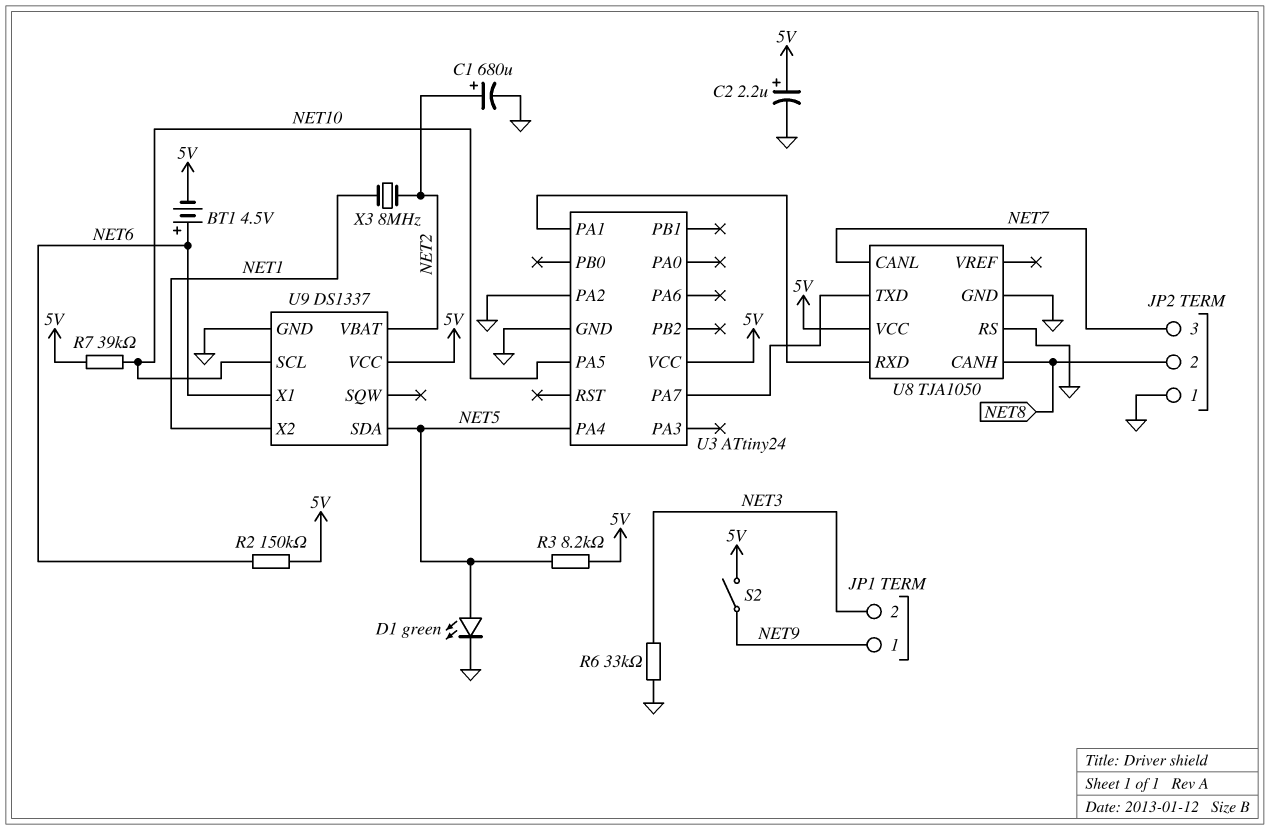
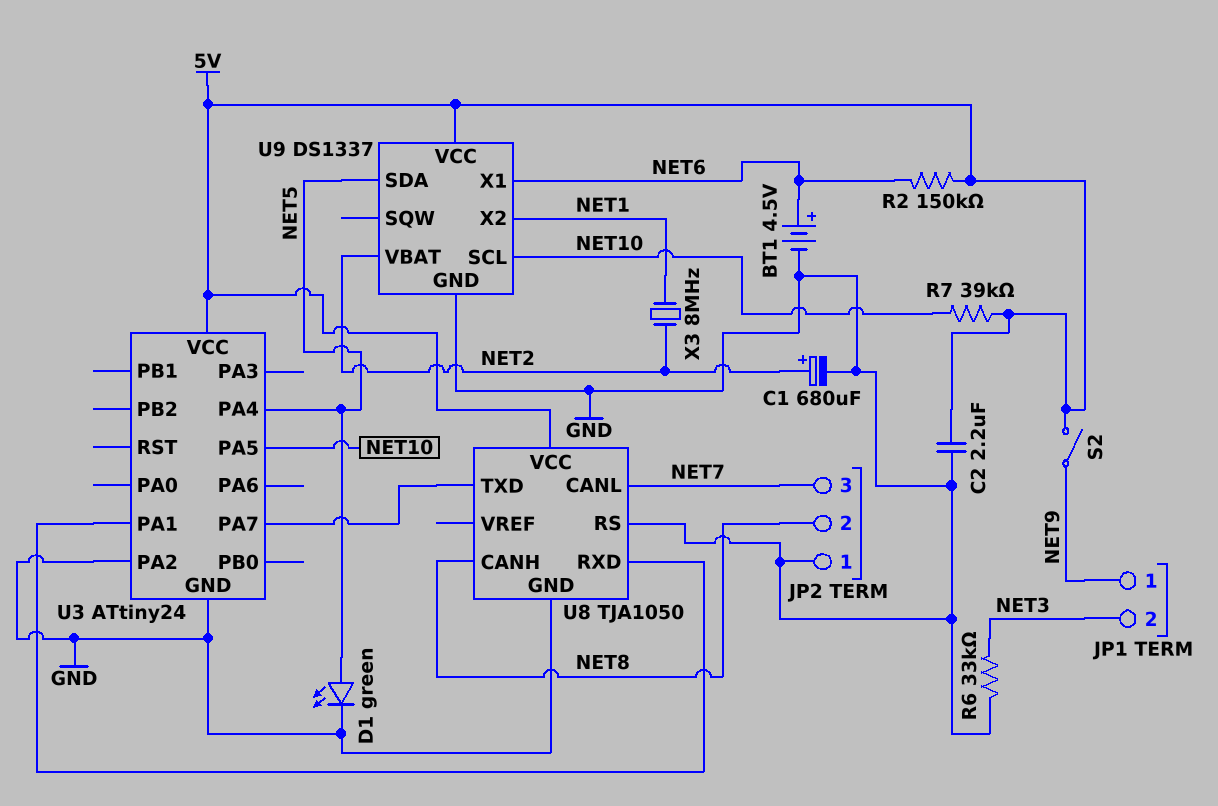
BT1: 4.5V (plus NET6, minus 5V) -> 4.5V (plus NET6, minus GND)
C2: 2.2uF (plus 5V, minus GND) -> 2.2uF (5V, GND)
R3: 8.2k (5V, NET5) -> none

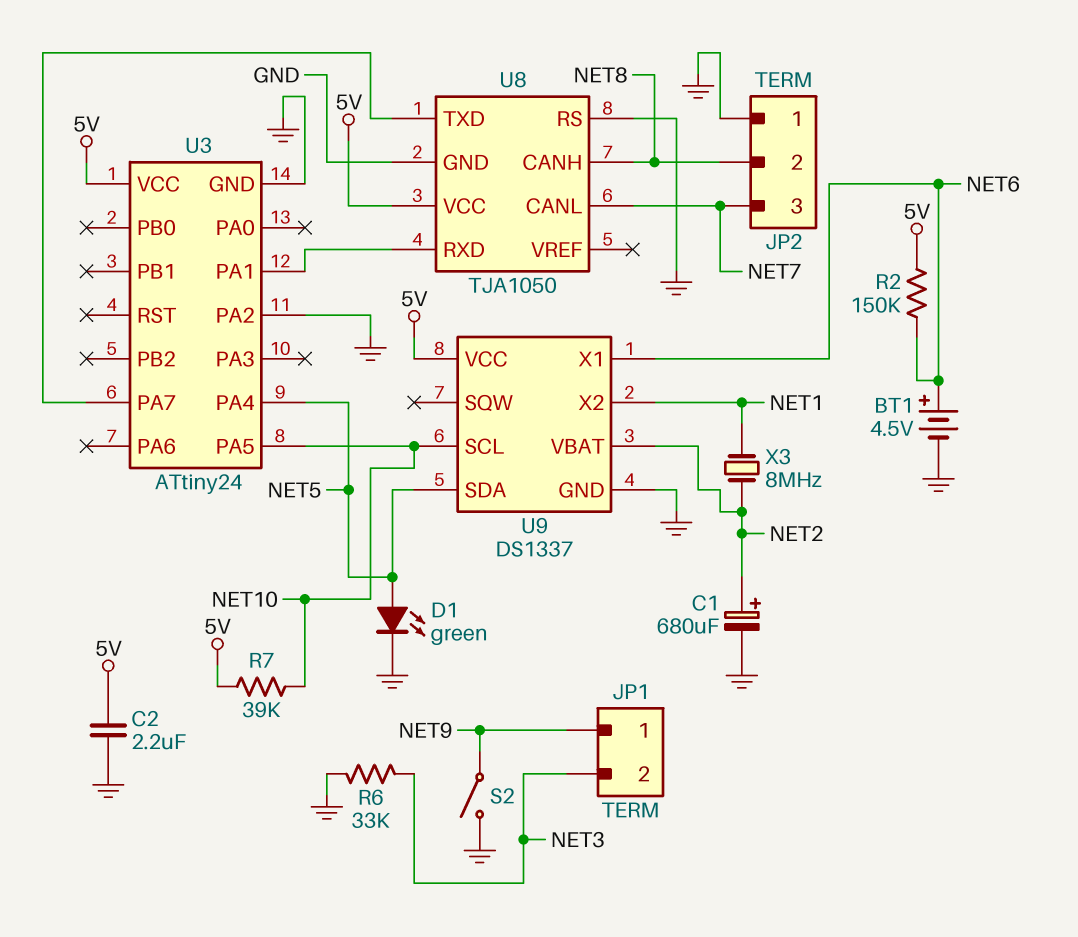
S2: switch (5V, NET9) -> switch (GND, NET9)

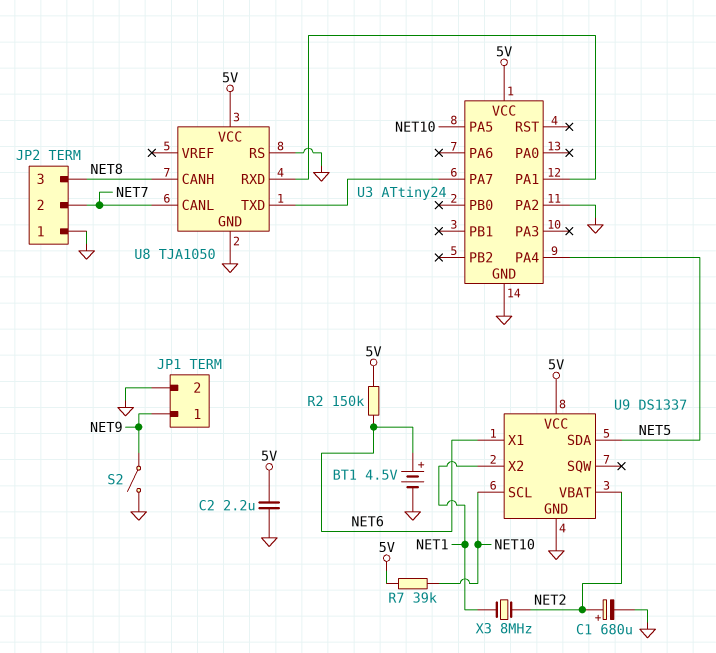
D1: LED green (A NET5, K GND) -> none
JP1 pin 2: NET3 -> GND
JP2 pin 2: NET8 -> NET7
JP2 pin 3: NET7 -> NET8
R6: 33k (GND, NET3) -> none

